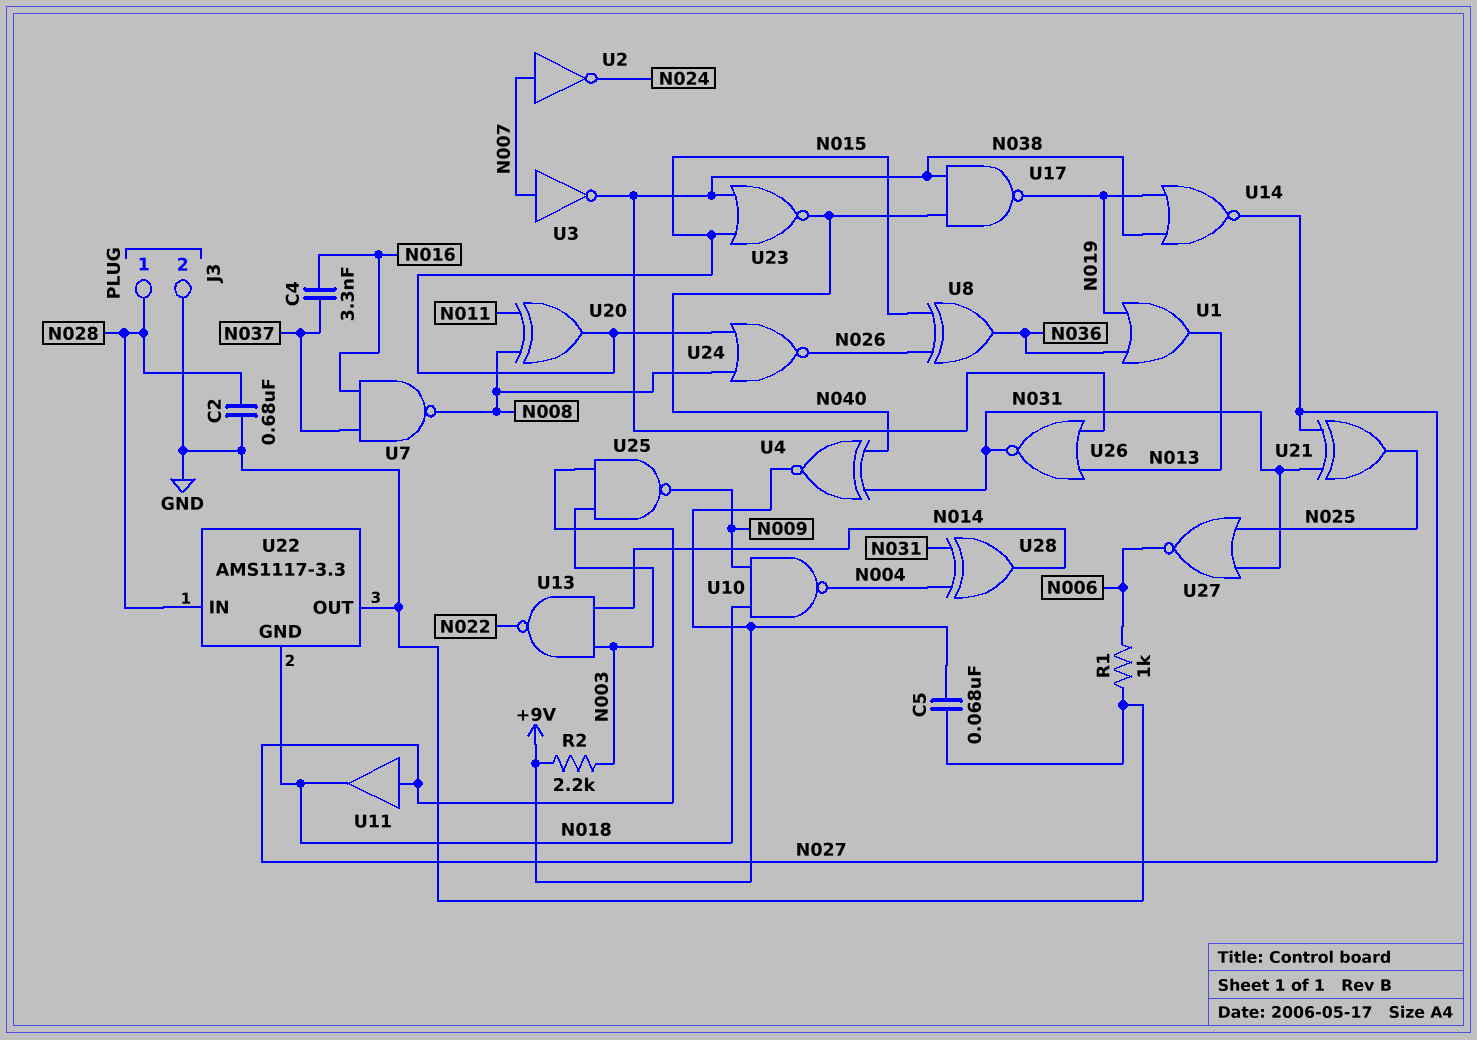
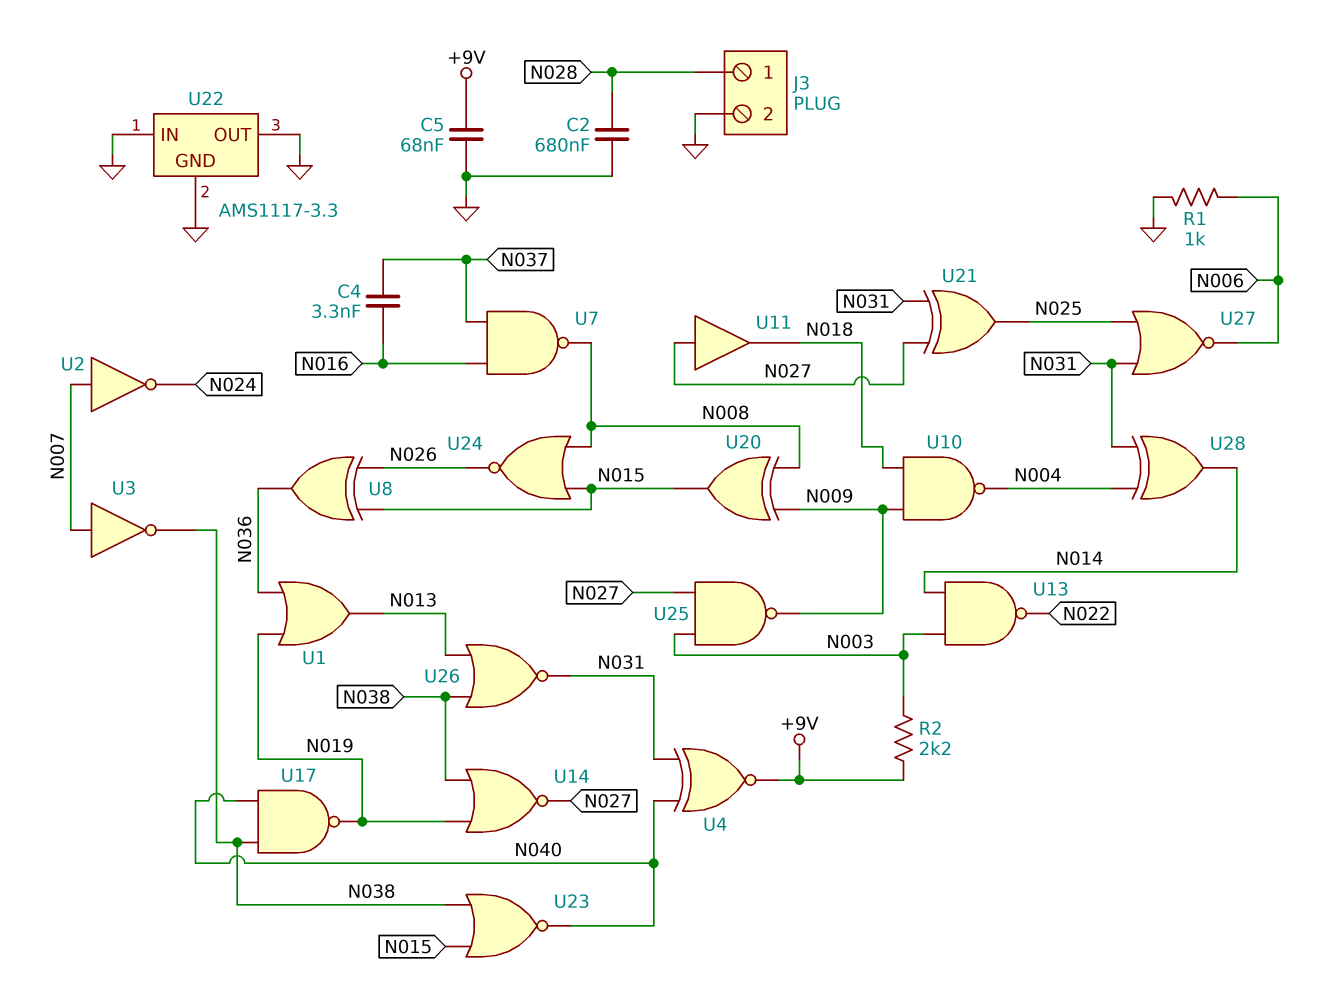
U20: XOR (in N008, in N011, out N015) -> XOR (in N008, in N009, out N015)
U22 pin GND: N018 -> GND
U22 pin IN: N028 -> GND

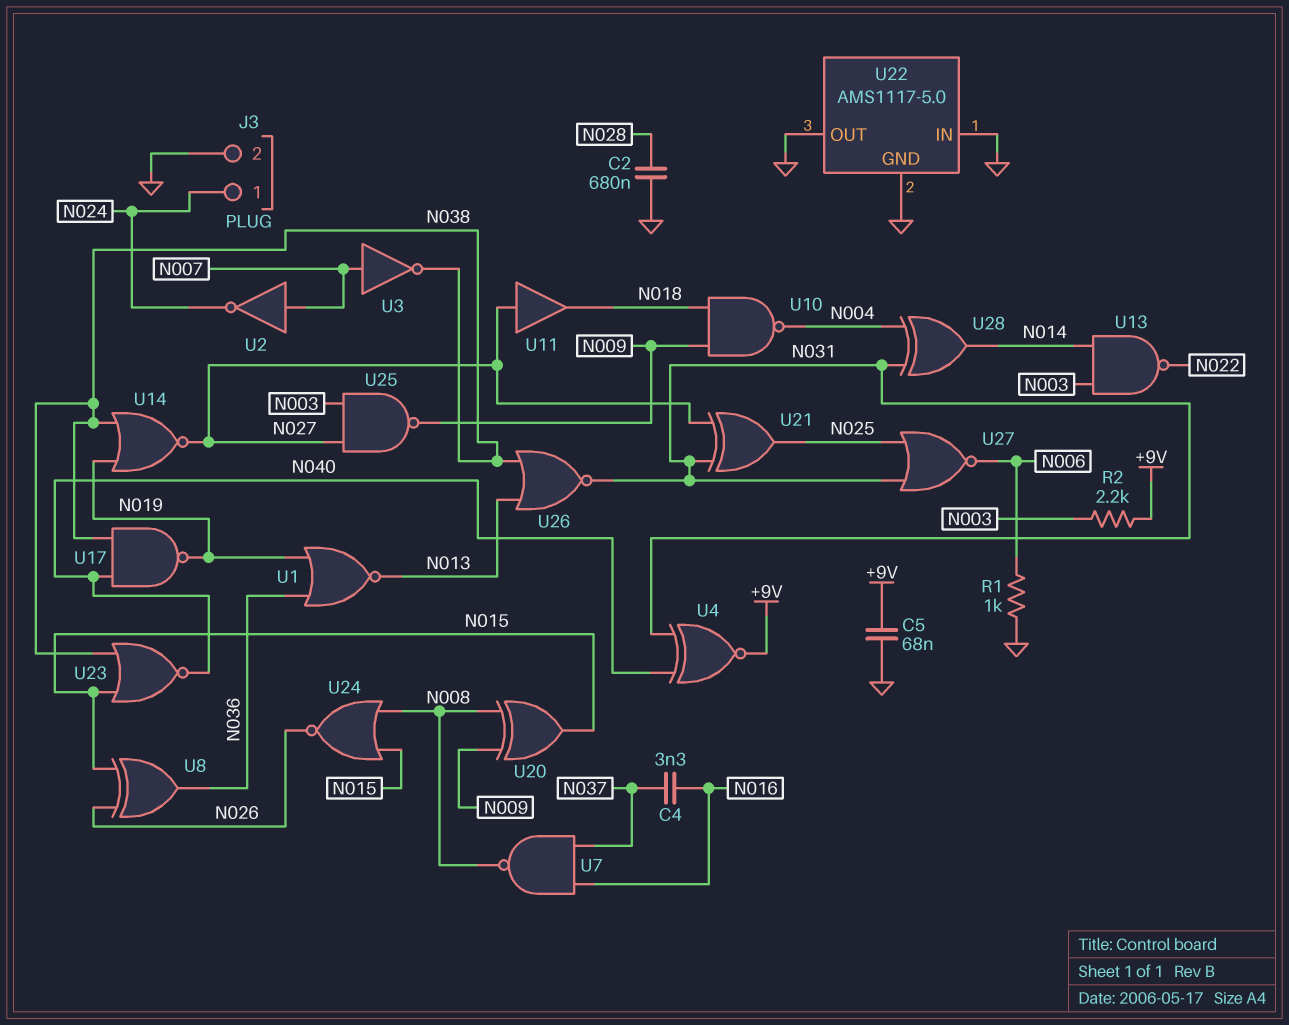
J3 pin 1: N028 -> N024
U1: OR (in N019, in N036, out N013) -> NOR (in N019, in N036, out N013)
U22: AMS1117-3.3 -> AMS1117-5.0

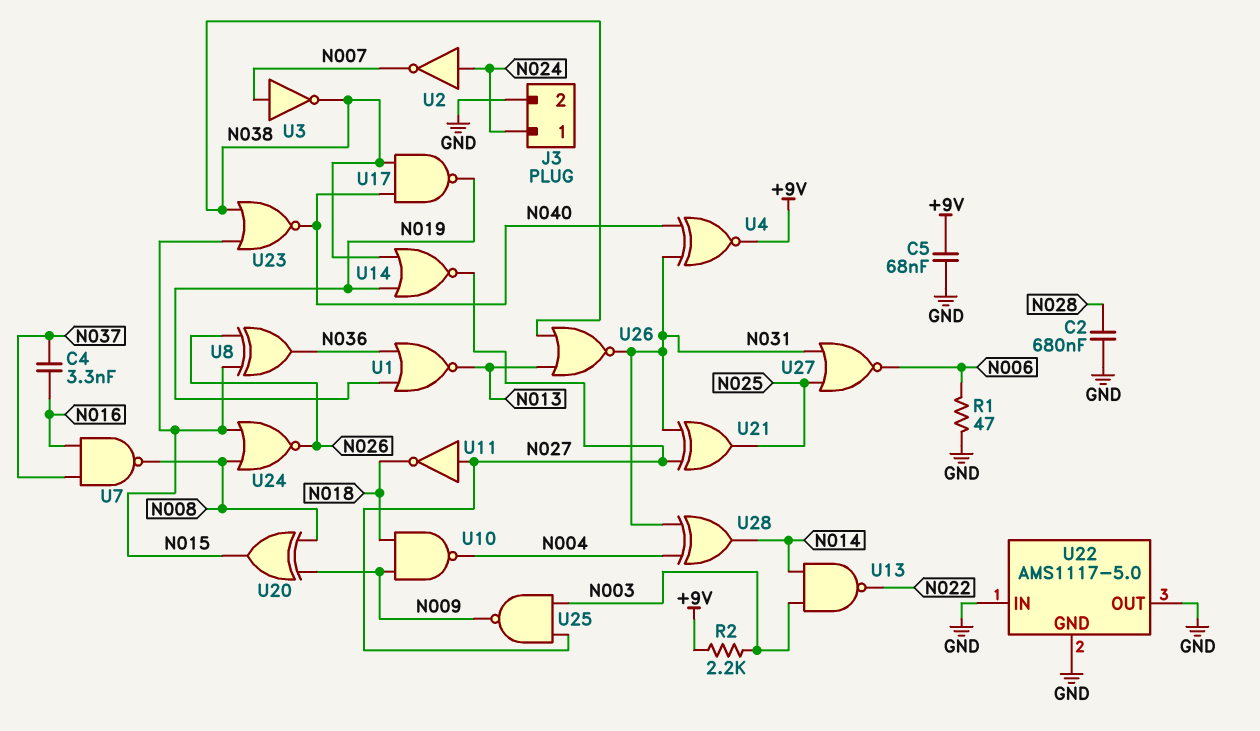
R1: 1k (GND, N006) -> 47 (GND, N006)
U2: NOT (in N007, out N024) -> NOT (in N024, out N007)
U11: buffer (in N027, out N018) -> NOT (in N027, out N018)

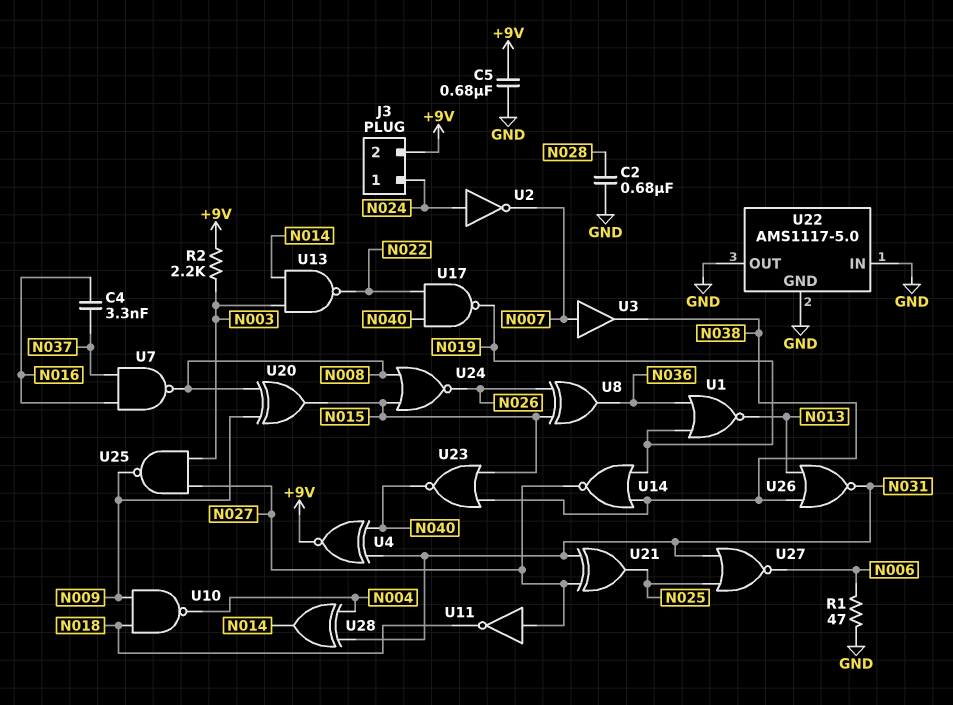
C5: 68nF (+9V, GND) -> 680nF (+9V, GND)
J3 pin 2: GND -> +9V
U3: NOT (in N007, out N038) -> buffer (in N007, out N038)
U17: NAND (in N038, in N040, out N019) -> NAND (in N022, in N040, out N019)

